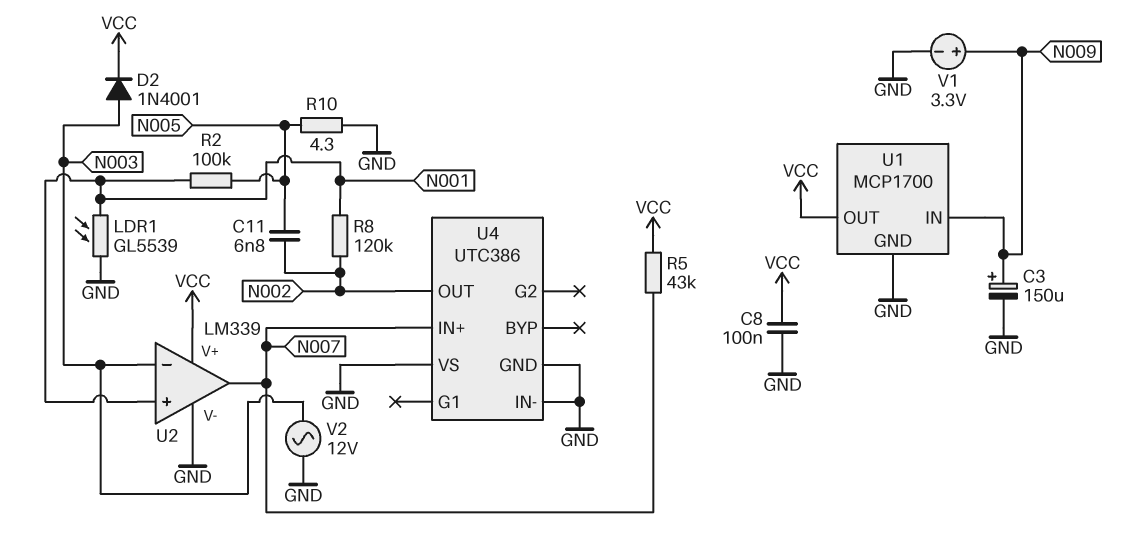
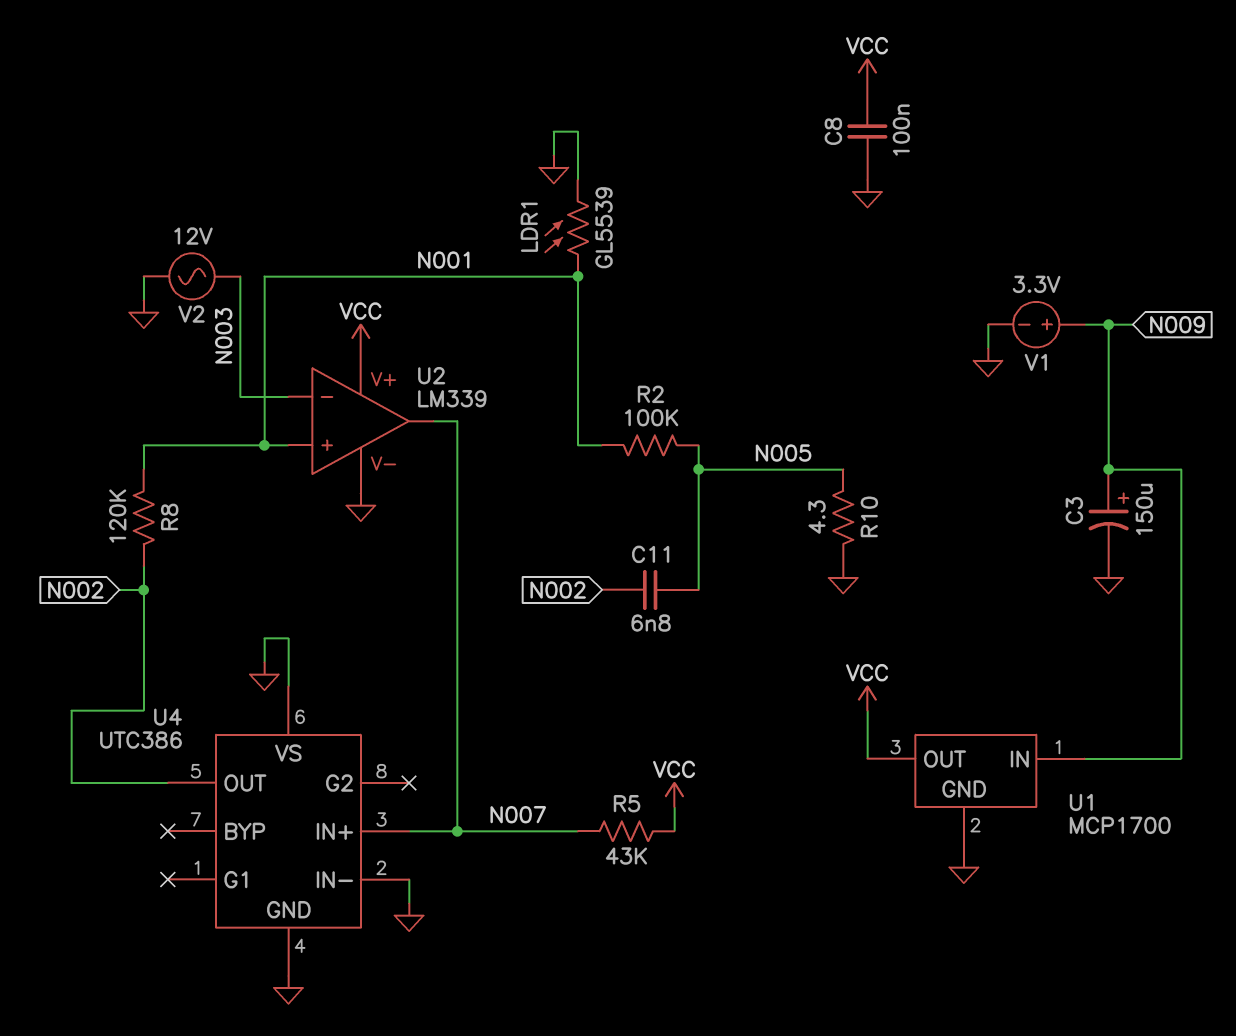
D2: diode 1N4001 (A N003, K VCC) -> none

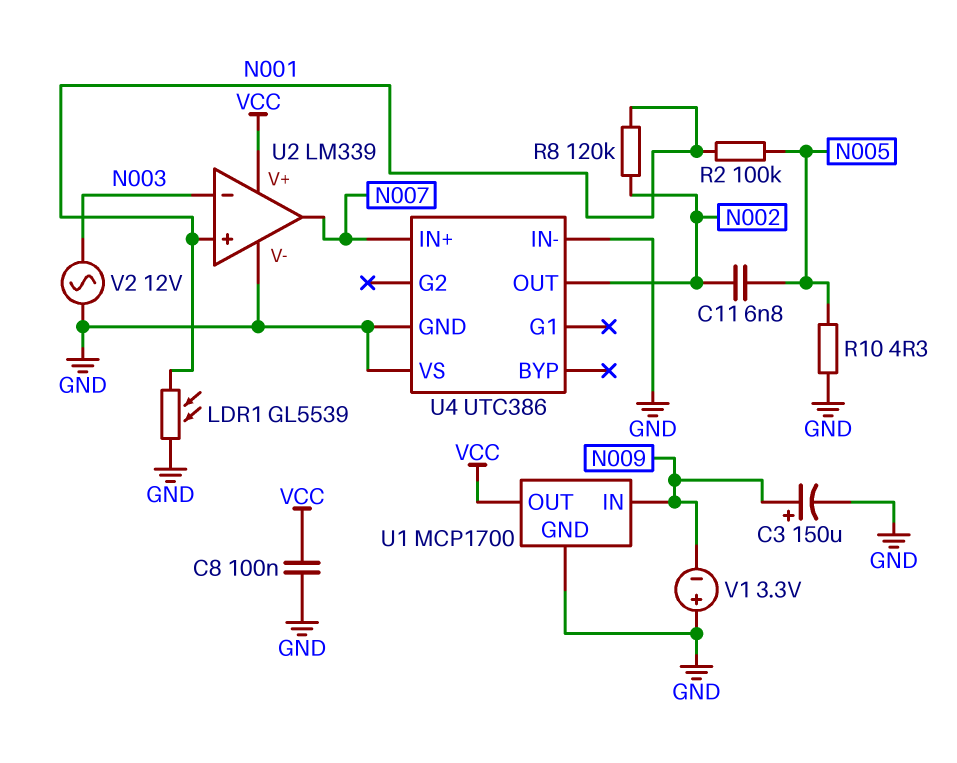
R5: 43k (N007, VCC) -> none
V1: 3.3V (plus N009, minus GND) -> 3.3V (plus GND, minus N009)

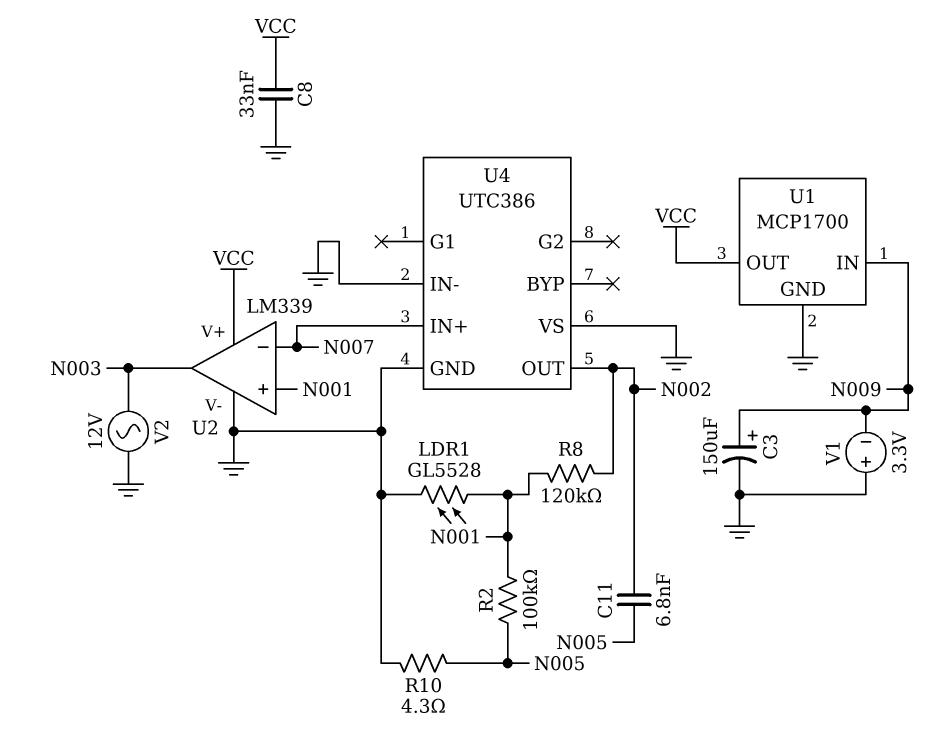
C8: 100nF (GND, VCC) -> 33nF (GND, VCC)
LDR1: GL5539 (GND, N001) -> GL5528 (GND, N001)
U2 pin in-: N003 -> N007
U2 pin out: N007 -> N003

